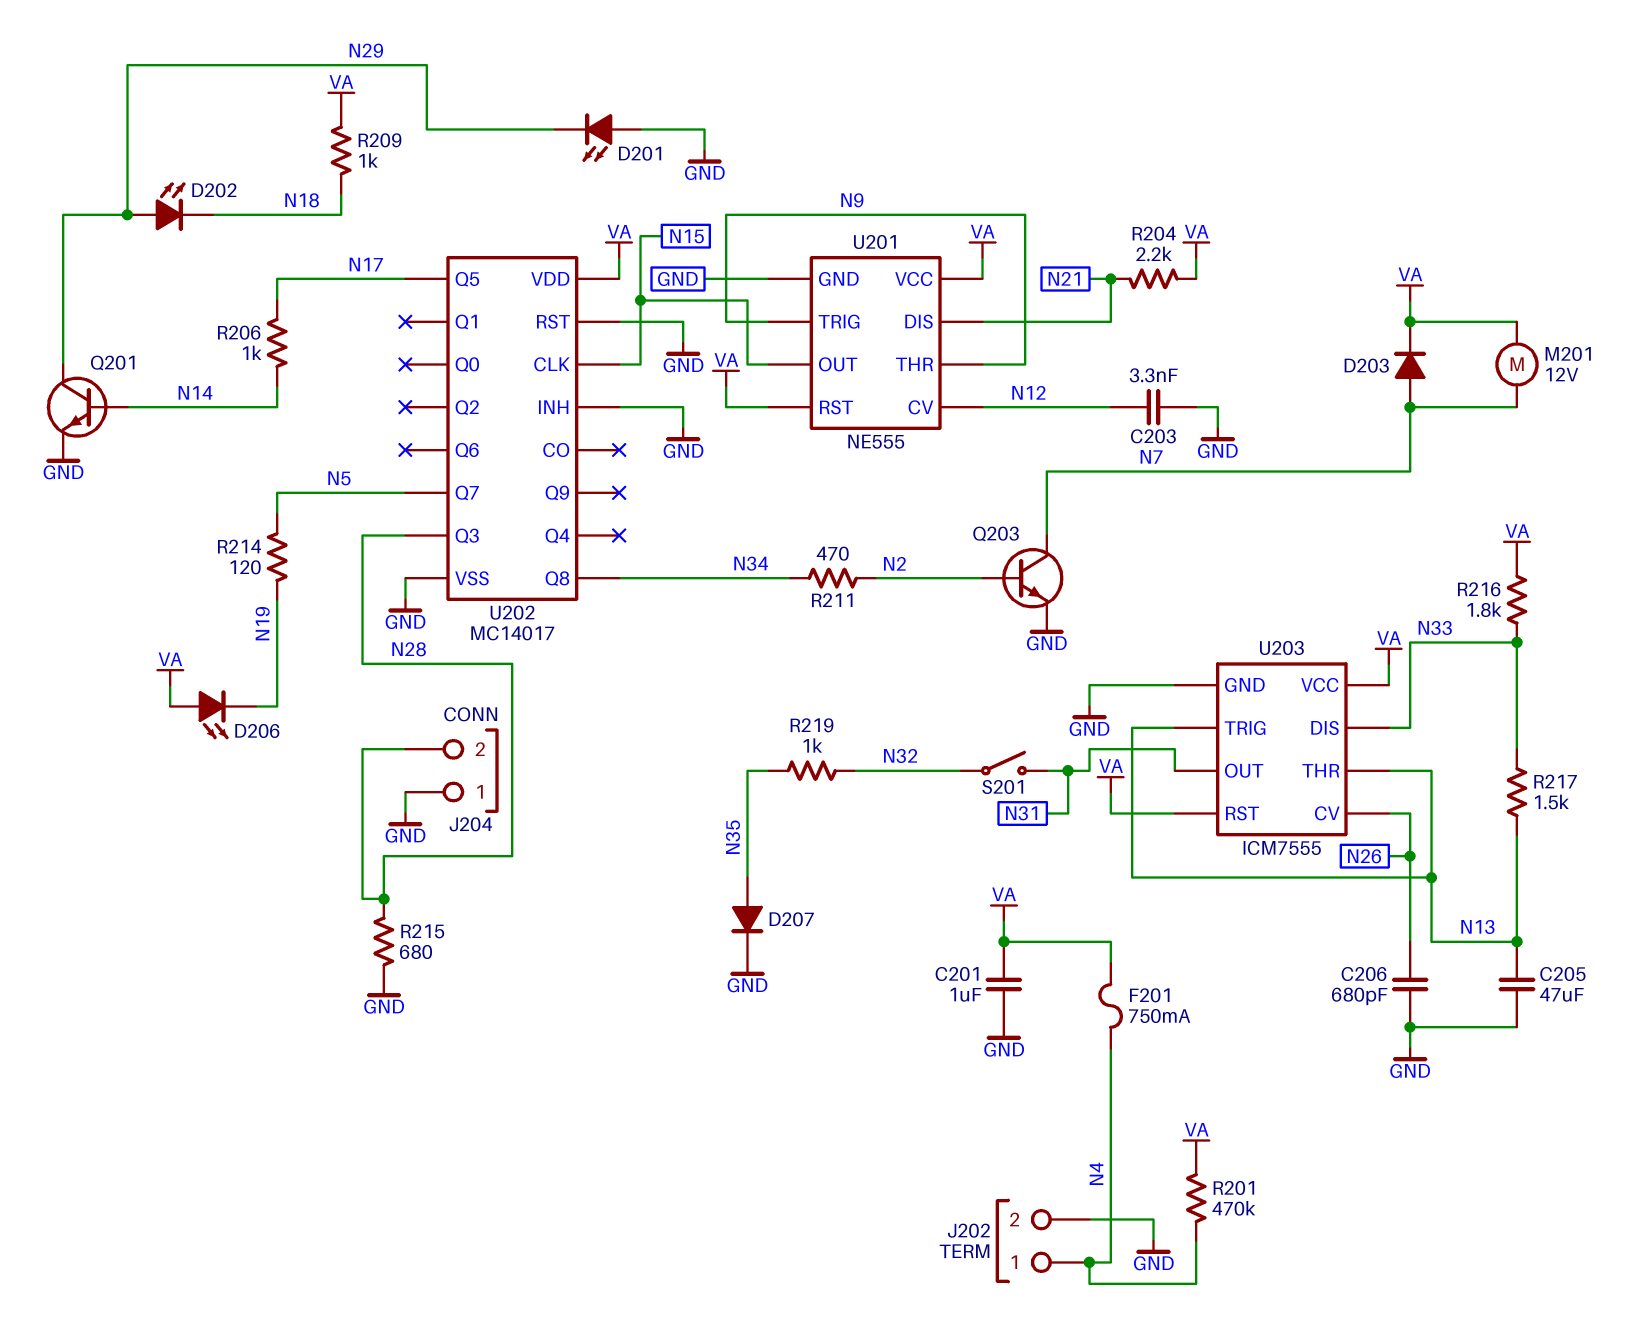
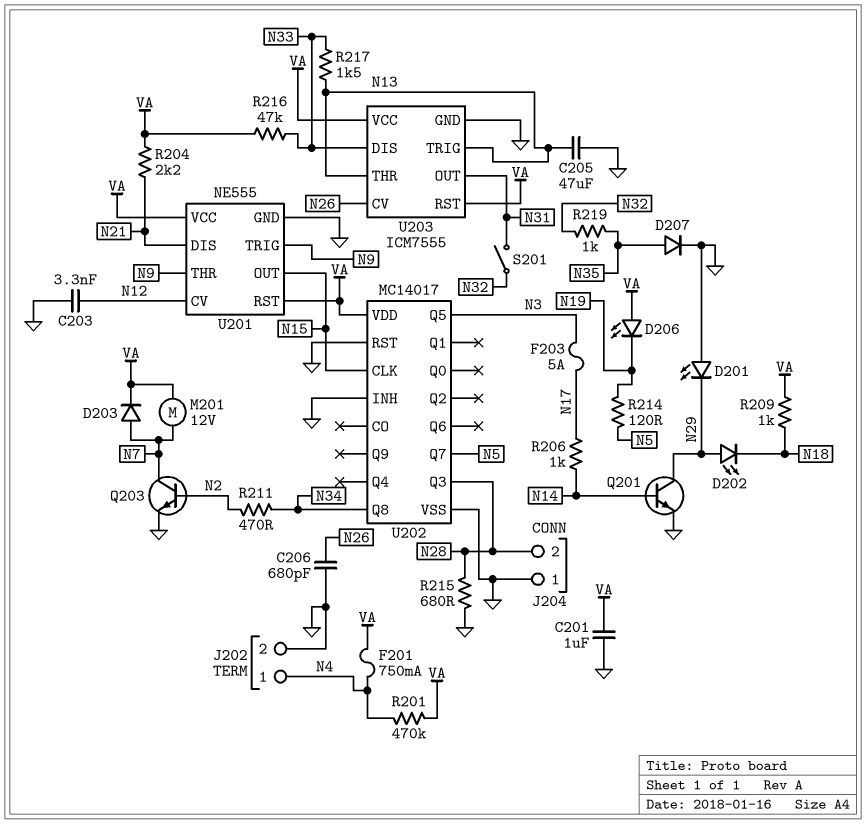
F203: none -> 5A (N3, N17)
R216: 1.8k (N33, VA) -> 47k (N33, VA)
U202 pin Q5: N17 -> N3

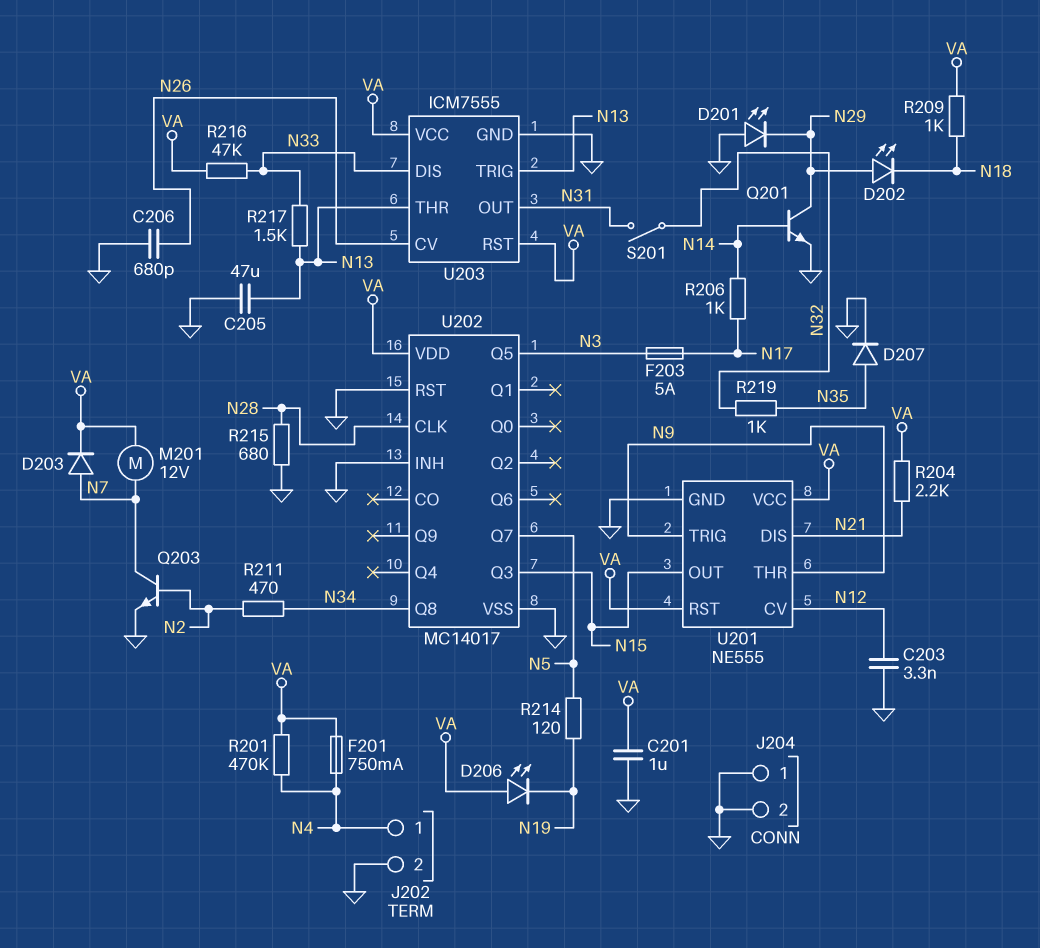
J204 pin 2: N28 -> GND
U202 pin CLK: N15 -> N28
U202 pin Q3: N28 -> N15

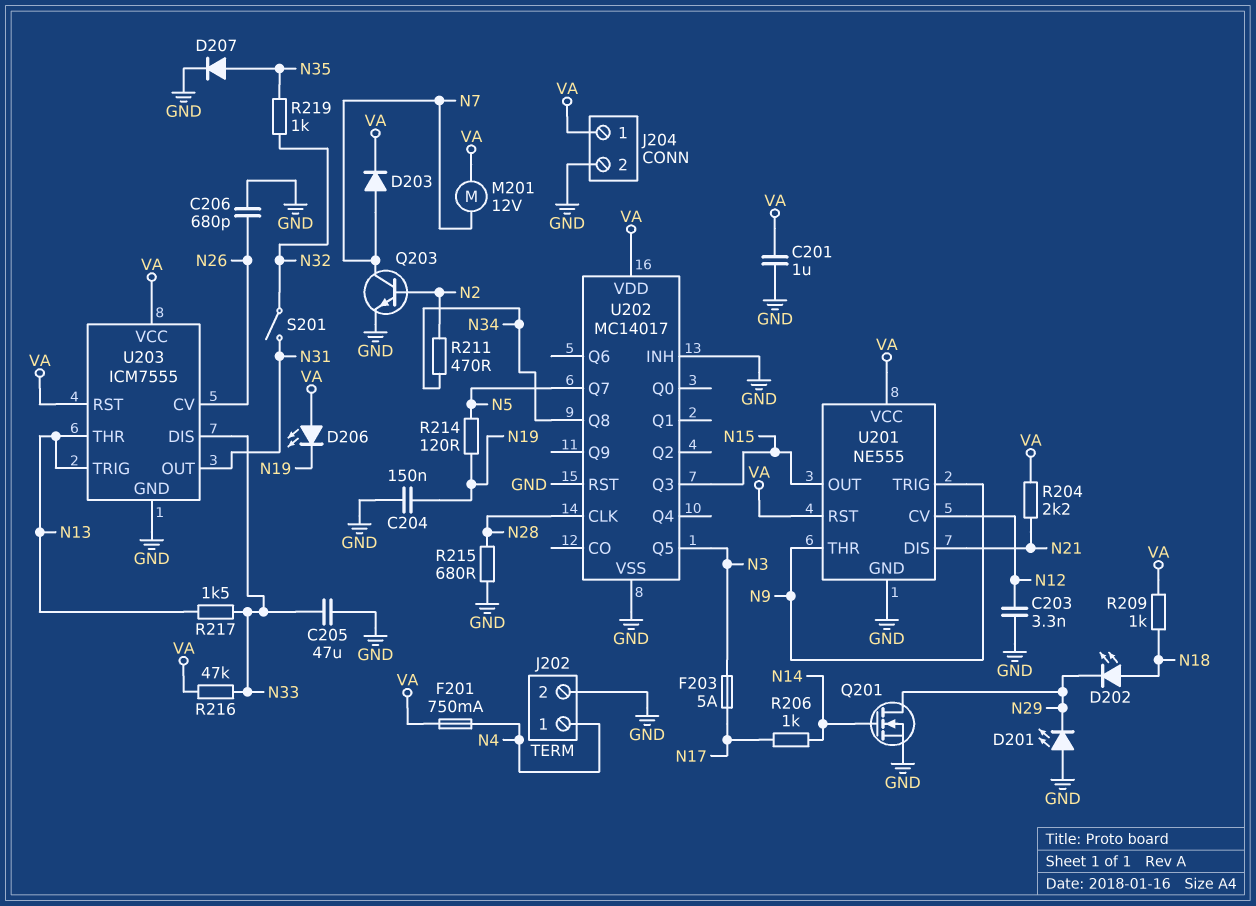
C204: none -> 150nF (GND, N19)
C205: 47uF (GND, N13) -> 47uF (GND, N33)
D202: LED (A N29, K N18) -> LED (A N18, K N29)
J204 pin 1: GND -> VA
Q201: NPN (B N14, C N29, E GND) -> NMOS (G N14, D N29, S GND)
R201: 470k (N4, VA) -> none

